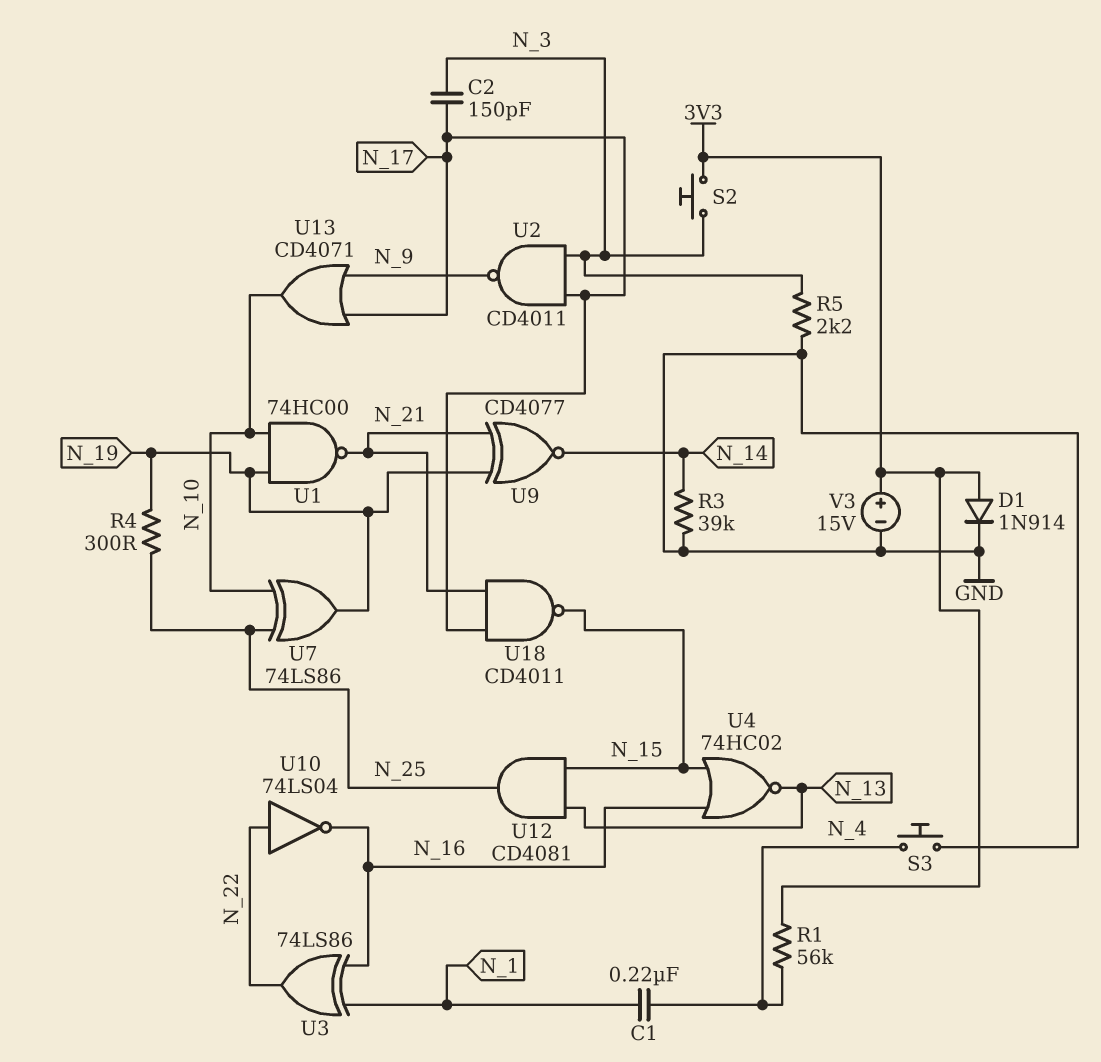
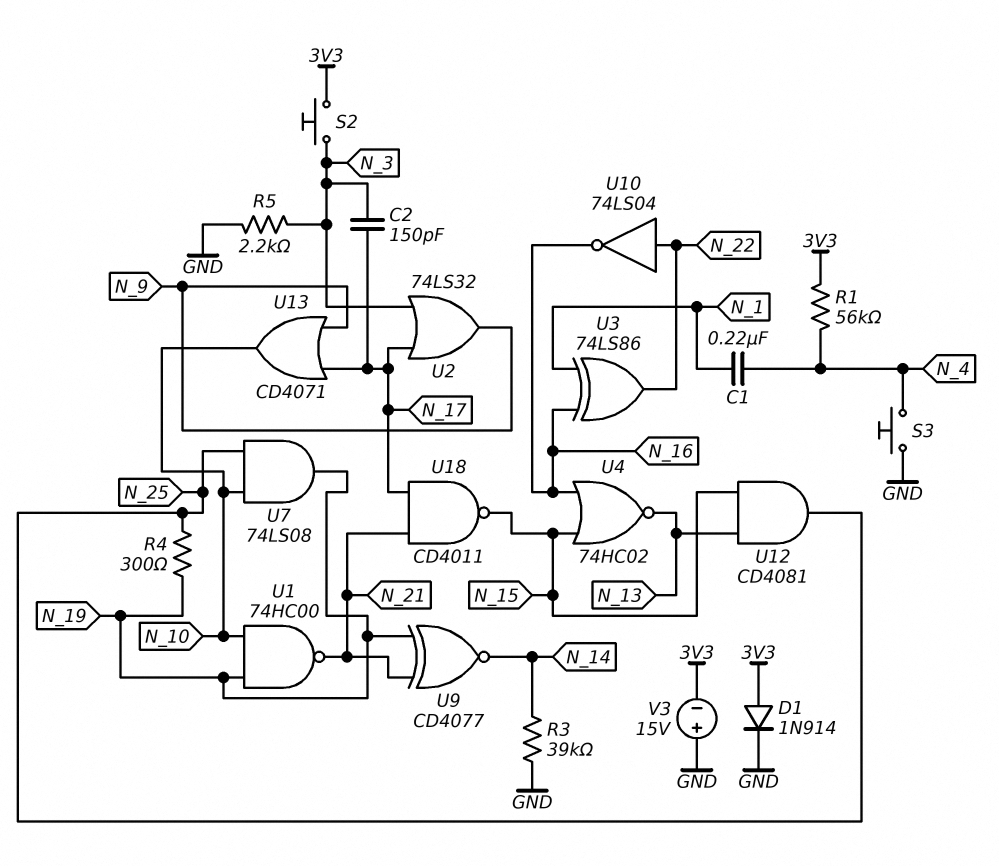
U2: NAND CD4011 (in N_3, in N_17, out N_9) -> OR 74LS32 (in N_3, in N_17, out N_9)
U7: XOR 74LS86 (in N_10, in N_25, out N_19) -> AND 74LS08 (in N_10, in N_25, out N_19)
V3: 15V (plus 3V3, minus GND) -> 15V (plus GND, minus 3V3)

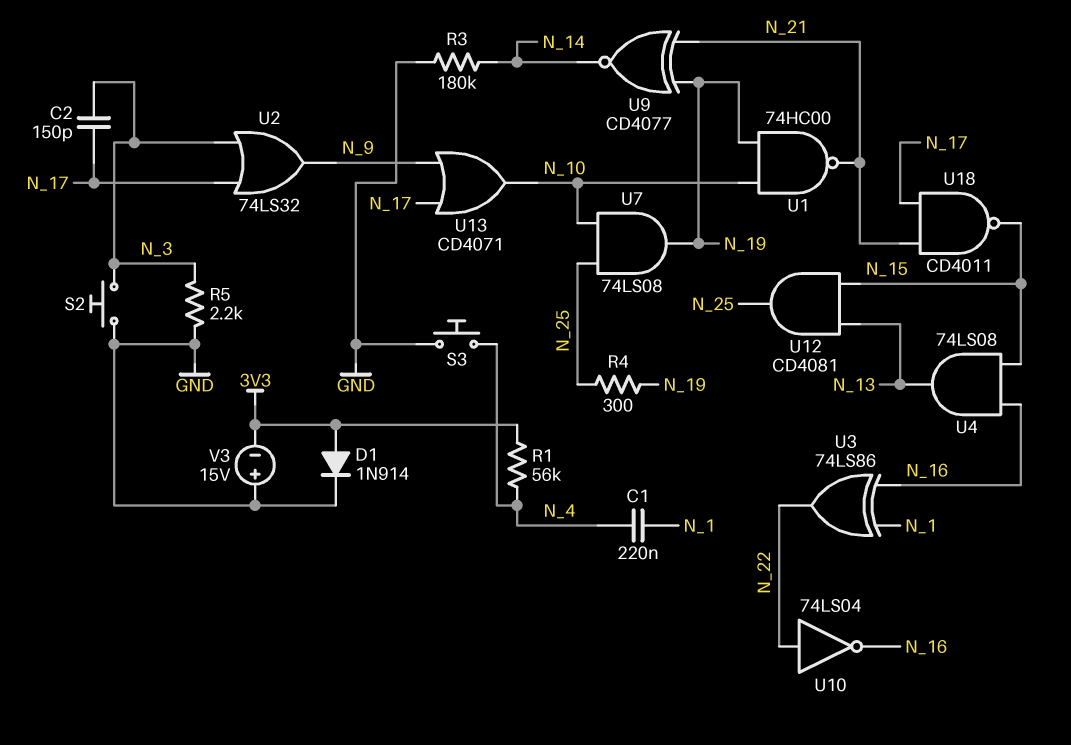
R3: 39k (GND, N_14) -> 180k (GND, N_14)
S2: button (3V3, N_3) -> button (GND, N_3)
U4: NOR 74HC02 (in N_15, in N_16, out N_13) -> AND 74LS08 (in N_15, in N_16, out N_13)

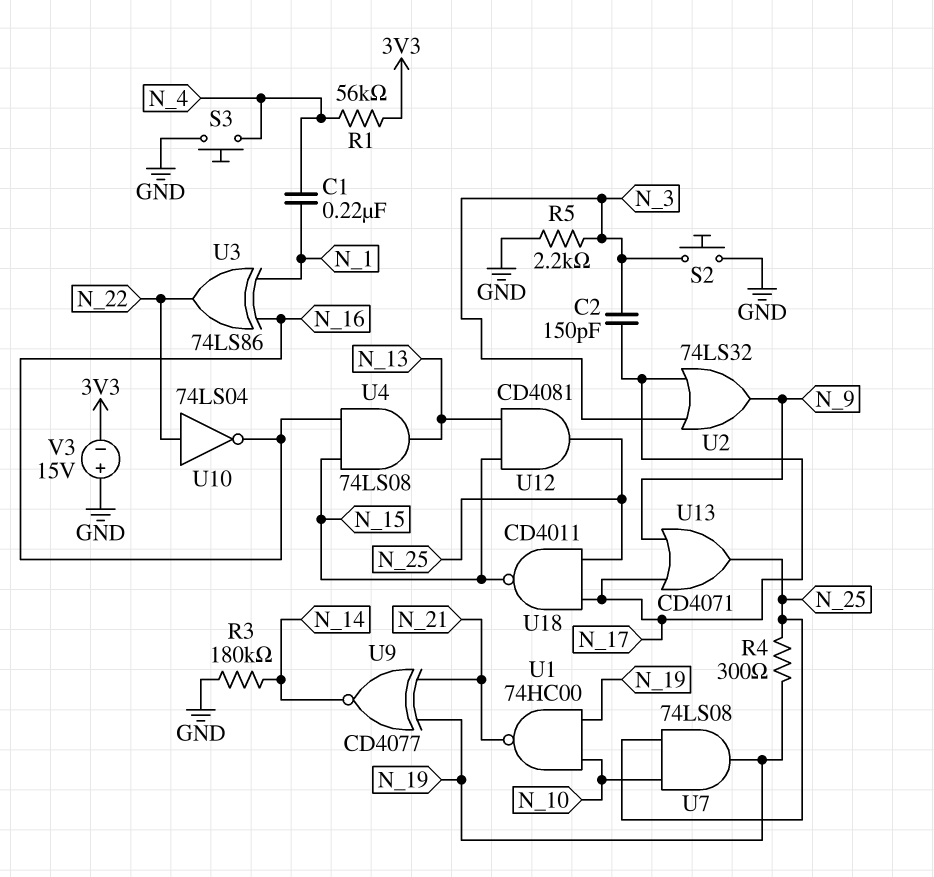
D1: diode 1N914 (A 3V3, K GND) -> none
U13: OR CD4071 (in N_9, in N_17, out N_10) -> OR CD4071 (in N_9, in N_17, out N_25)
U18: NAND CD4011 (in N_17, in N_21, out N_15) -> NAND CD4011 (in N_17, in N_25, out N_15)

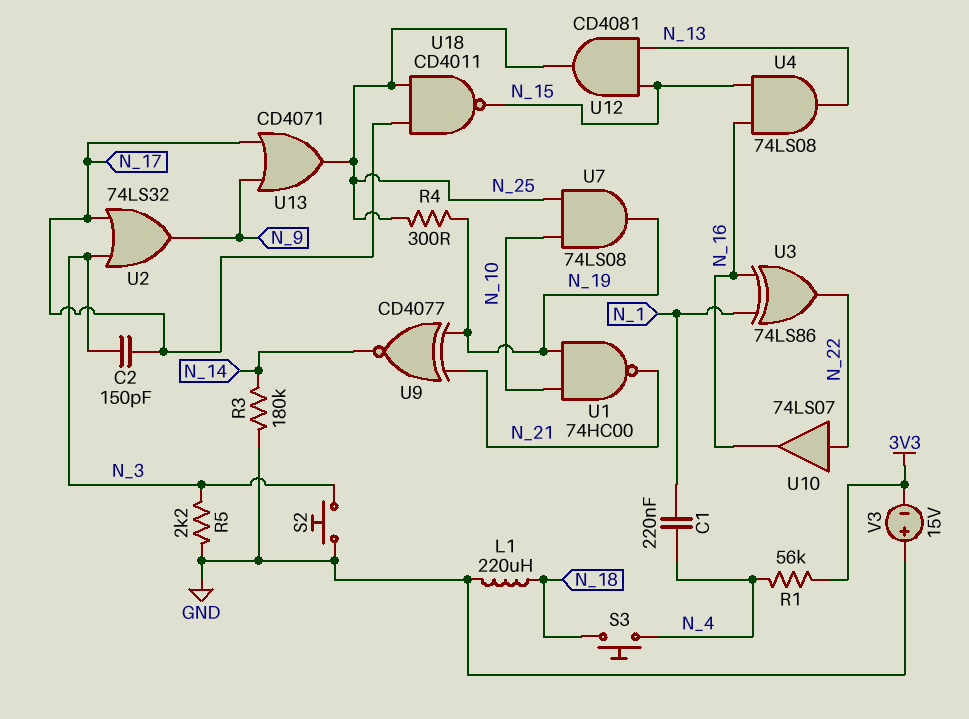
L1: none -> 220uH (GND, N_18)
S3: button (GND, N_4) -> button (N_4, N_18)
U10: NOT 74LS04 (in N_22, out N_16) -> buffer 74LS07 (in N_22, out N_16)

